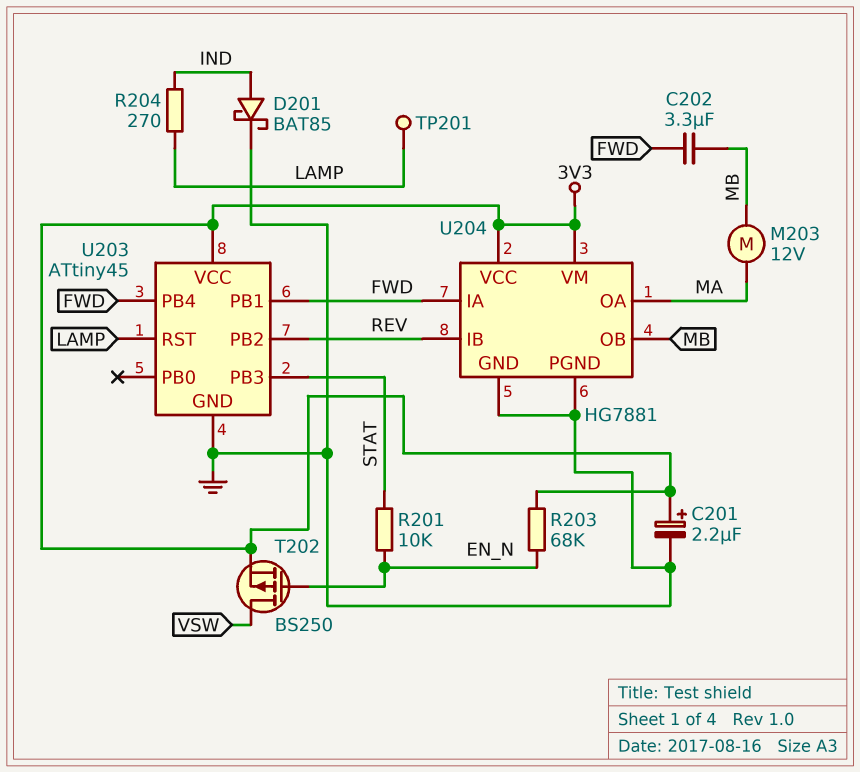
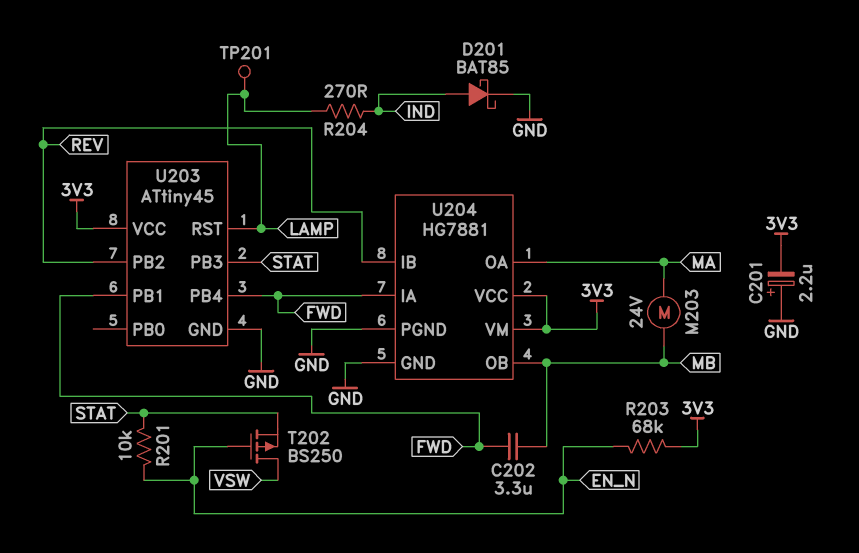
C201: 2.2uF (plus 3V3, minus GND) -> 2.2uF (plus GND, minus 3V3)
M203: motor 12V (MA, MB) -> motor 24V (MA, MB)
T202: PMOS BS250 (G EN_N, D VSW, S 3V3) -> PMOS BS250 (G EN_N, D VSW, S STAT)

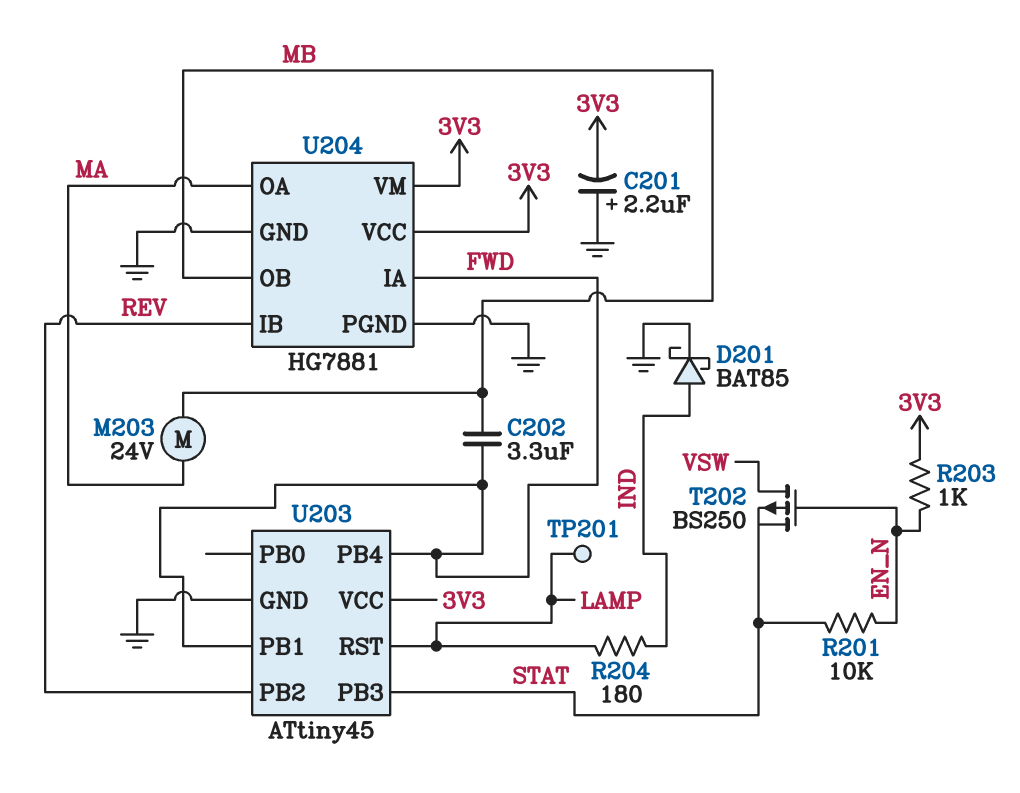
R203: 68k (3V3, EN_N) -> 1k (3V3, EN_N)
R204: 270 (IND, LAMP) -> 180 (IND, LAMP)

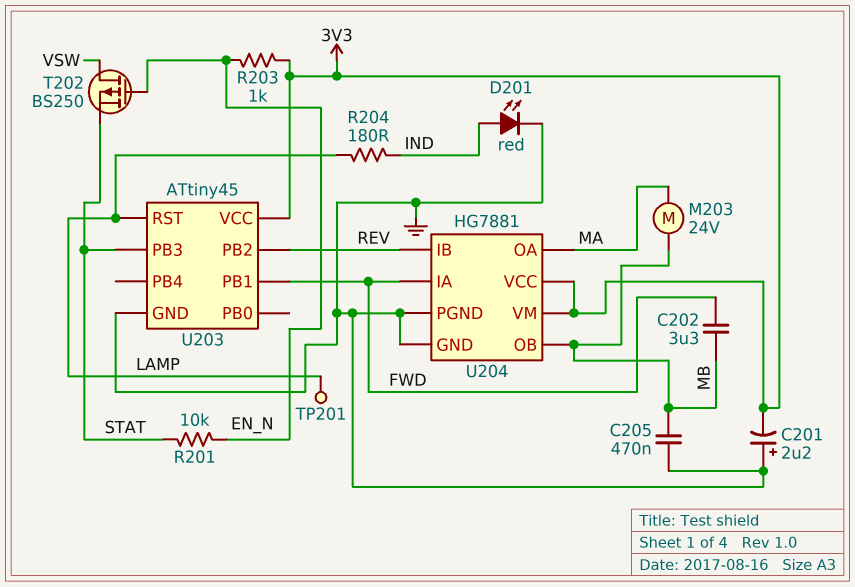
C205: none -> 470nF (GND, MB)
D201: schottky BAT85 (A IND, K GND) -> LED red (A IND, K GND)
U203 pin PB4: FWD -> none

